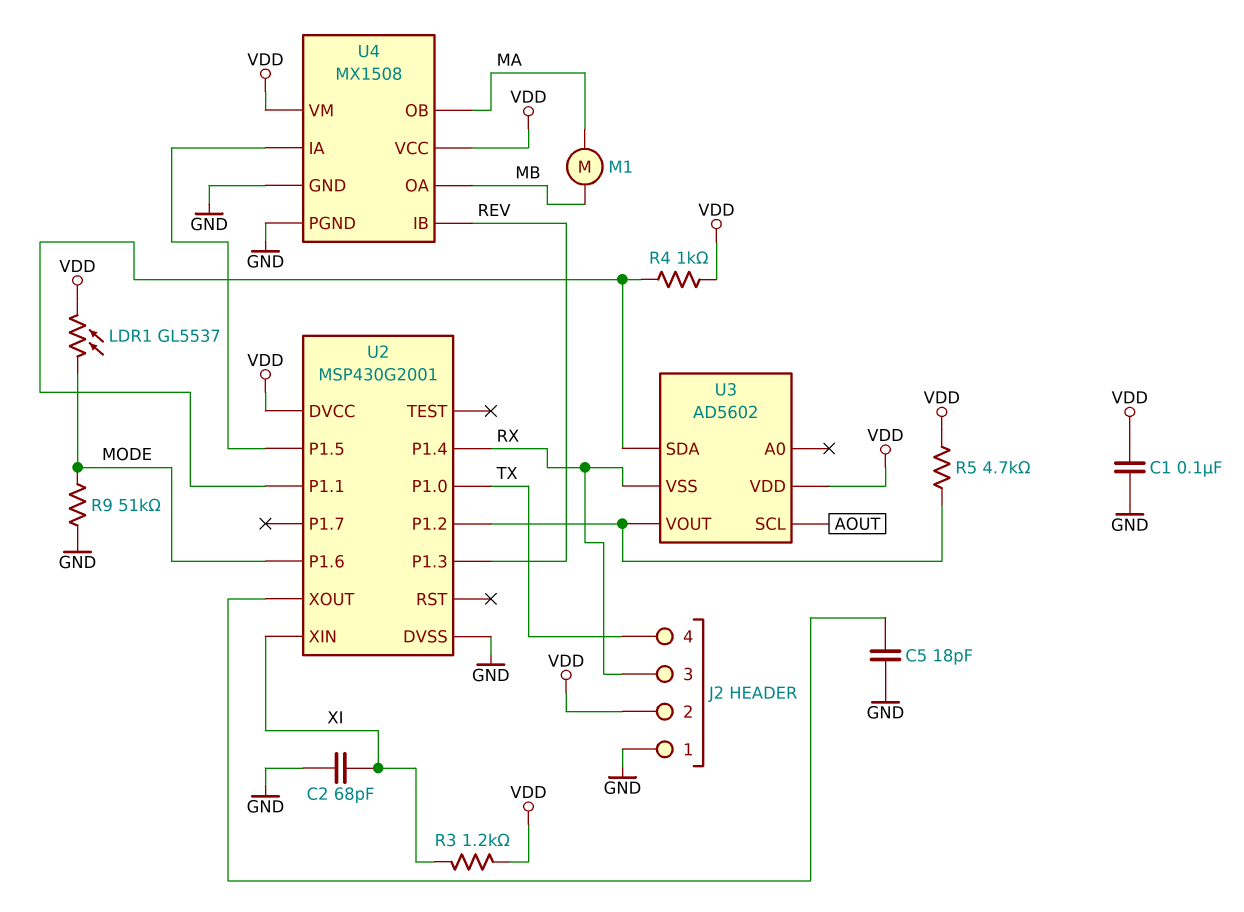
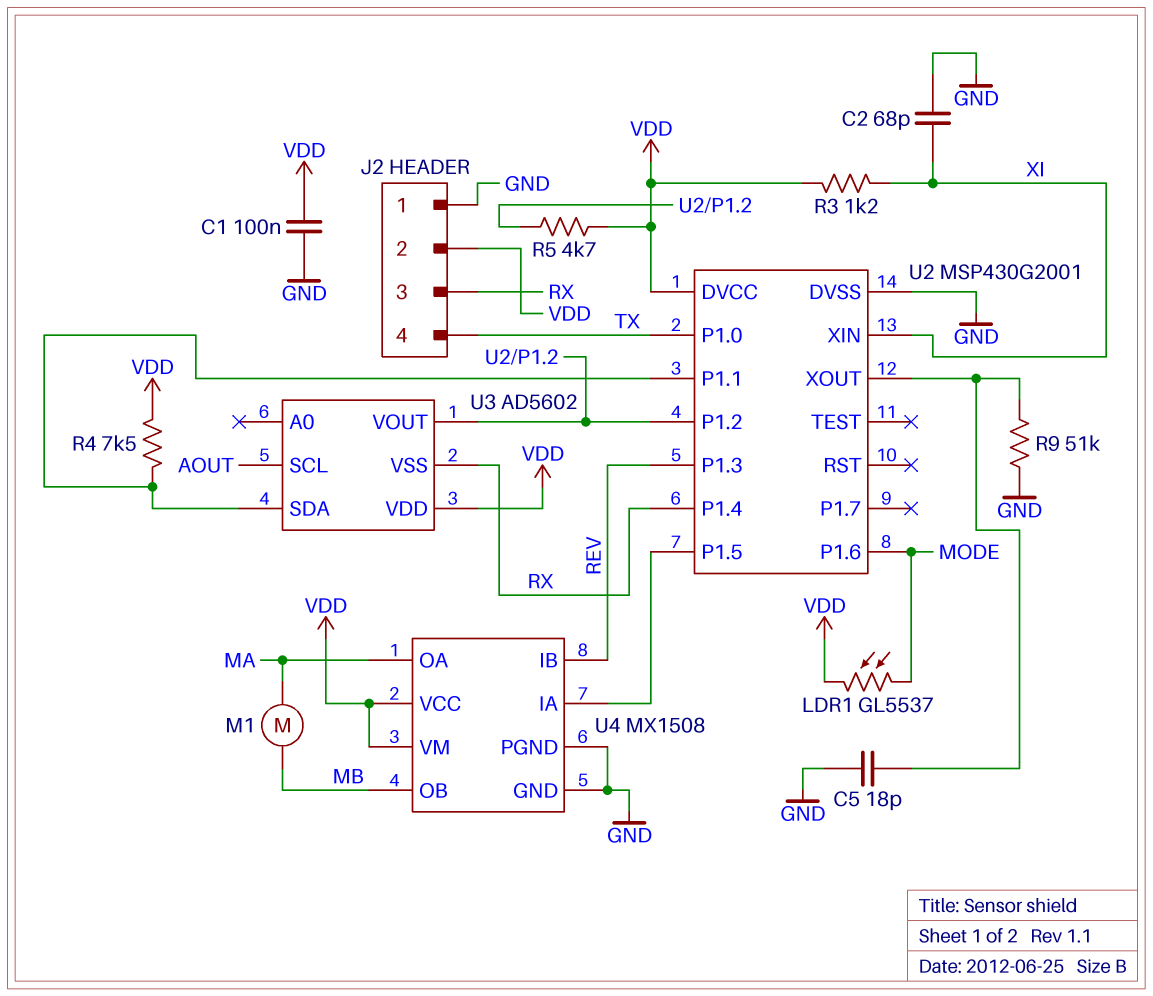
R4: 1k (U2/P1.1, VDD) -> 7.5k (U2/P1.1, VDD)
R9: 51k (GND, MODE) -> 51k (GND, U2/XOUT)
U4 pin OA: MB -> MA
U4 pin OB: MA -> MB

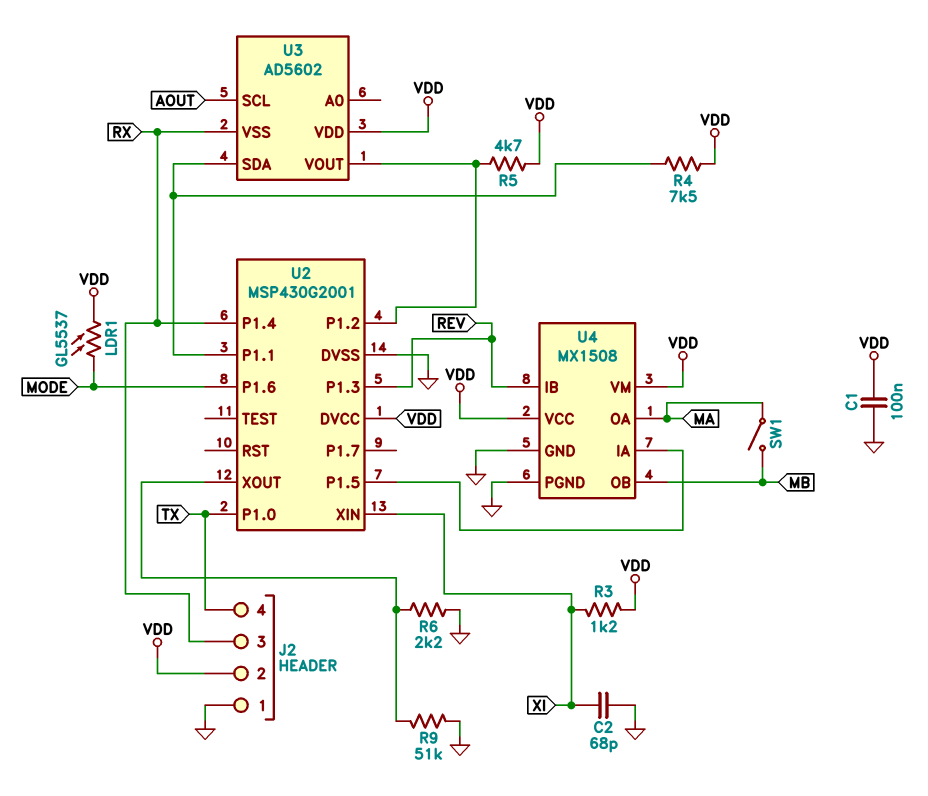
C5: 18pF (GND, U2/XOUT) -> none
M1: motor (MA, MB) -> none
R6: none -> 2.2k (GND, U2/XOUT)
SW1: none -> switch (MA, MB)

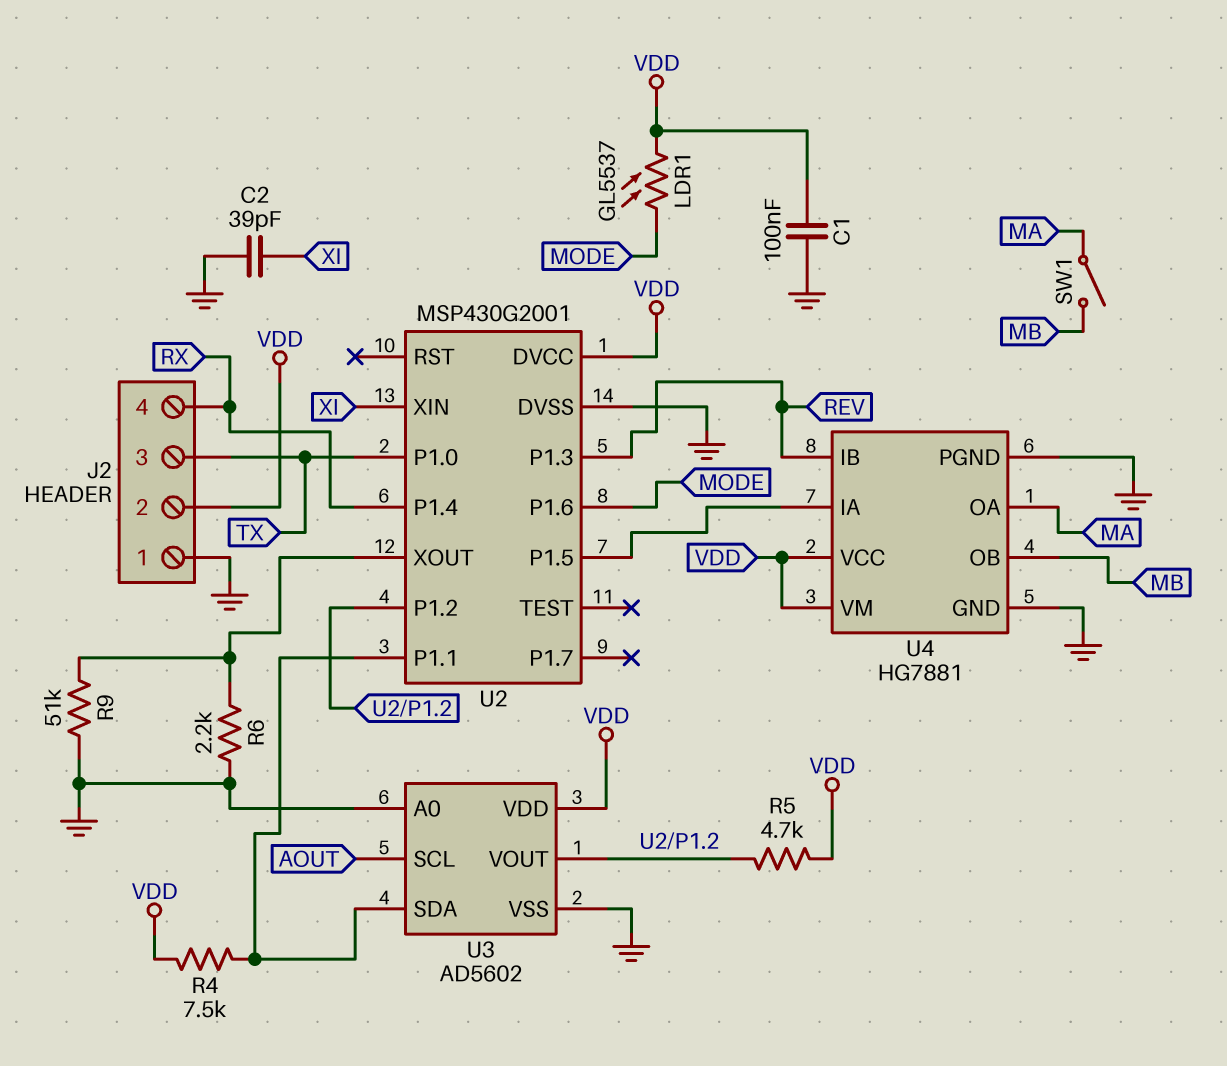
C2: 68pF (GND, XI) -> 39pF (GND, XI)
J2 pin 3: RX -> TX
J2 pin 4: TX -> RX
R3: 1.2k (VDD, XI) -> none
U3 pin A0: none -> GND
U3 pin VSS: RX -> GND
U4: MX1508 -> HG7881

